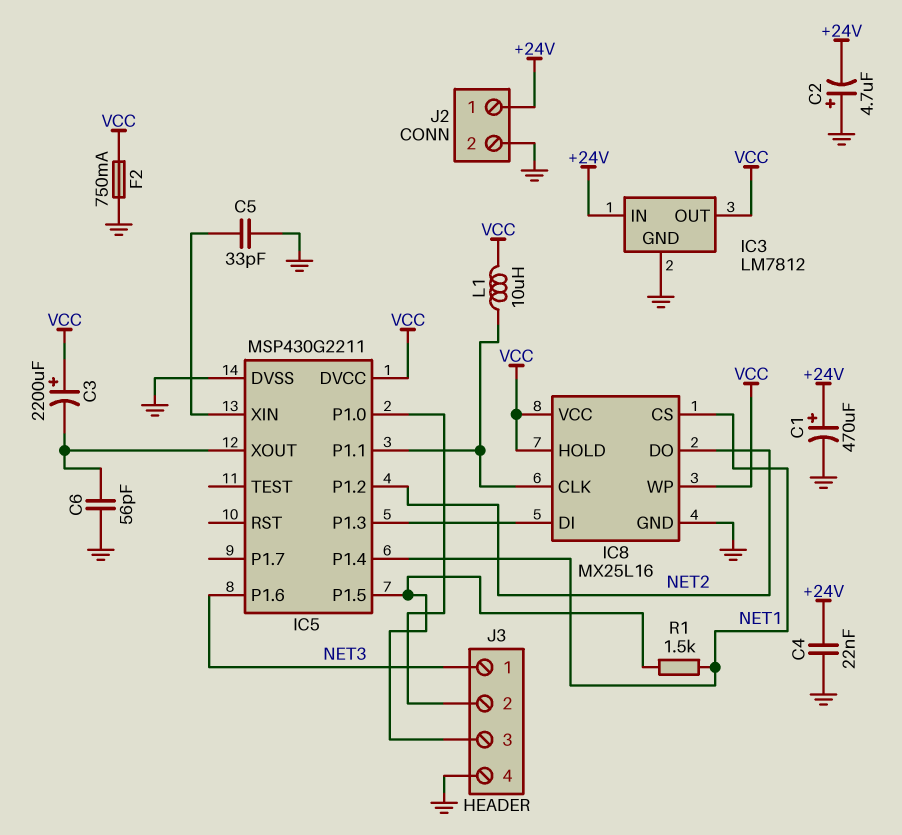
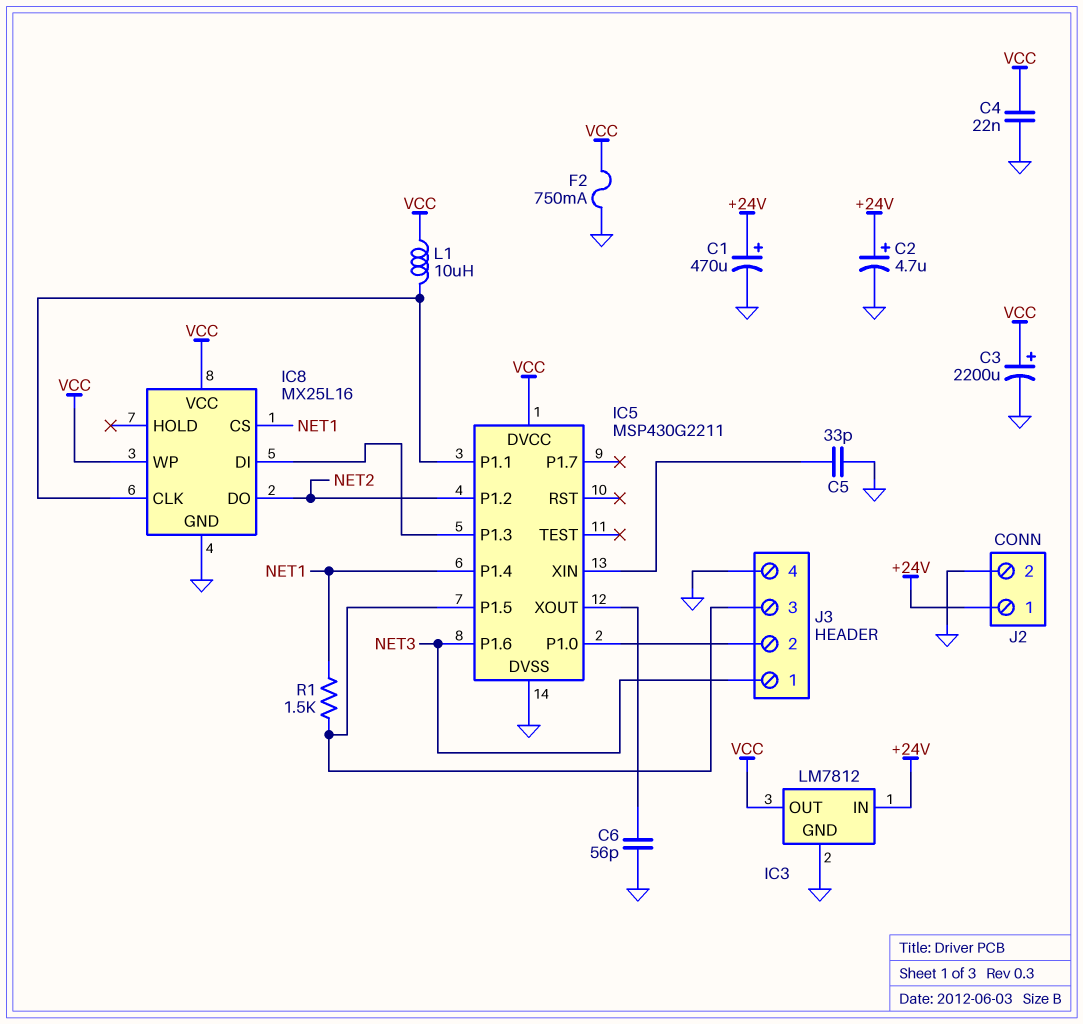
C2: 4.7uF (plus GND, minus +24V) -> 4.7uF (plus +24V, minus GND)
C3: 2200uF (plus VCC, minus IC5/XOUT) -> 2200uF (plus VCC, minus GND)
C4: 22nF (+24V, GND) -> 22nF (GND, VCC)
IC8 pin HOLD: VCC -> none

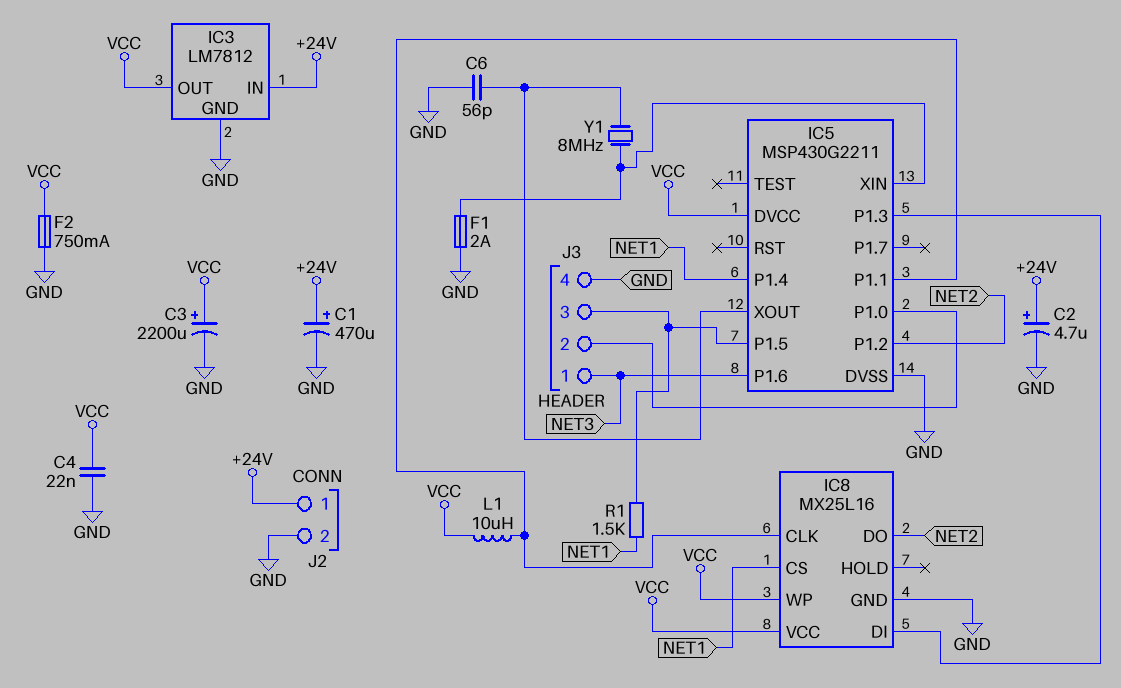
C5: 33pF (GND, IC5/XIN) -> none
F1: none -> 2A (GND, IC5/XIN)
Y1: none -> 8MHz (IC5/XIN, IC5/XOUT)

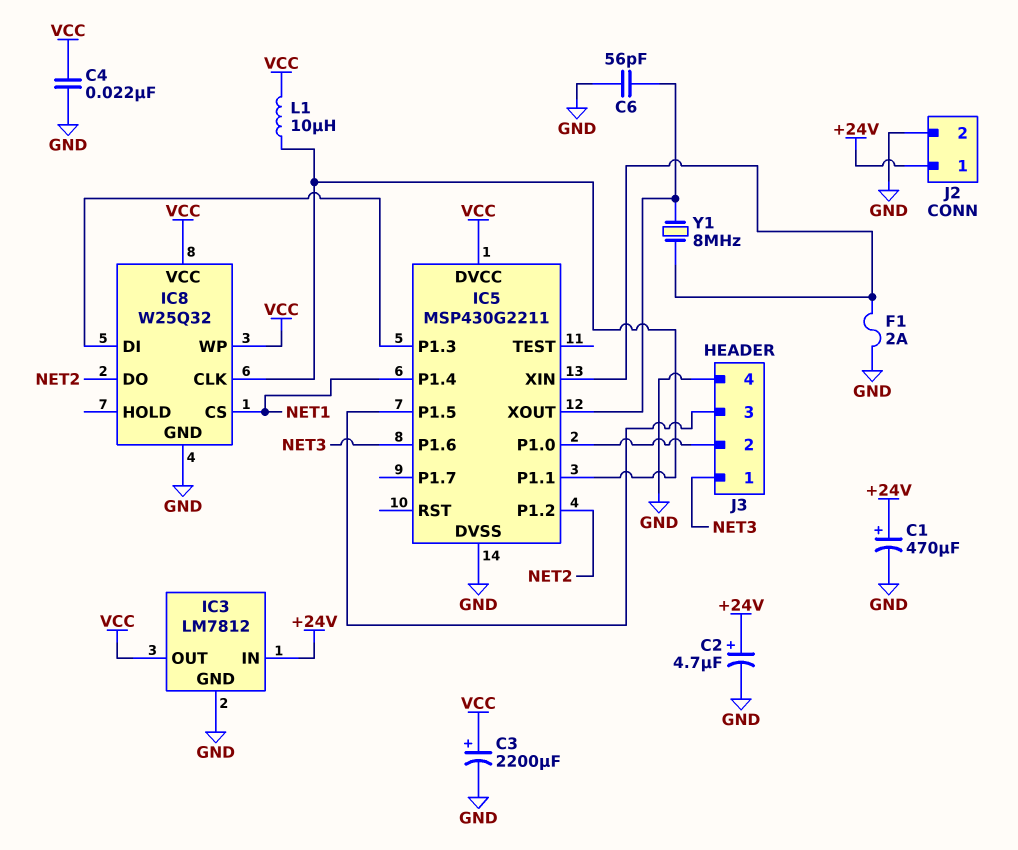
F2: 750mA (GND, VCC) -> none
IC8: MX25L16 -> W25Q32
R1: 1.5k (IC5/P1.5, NET1) -> none

